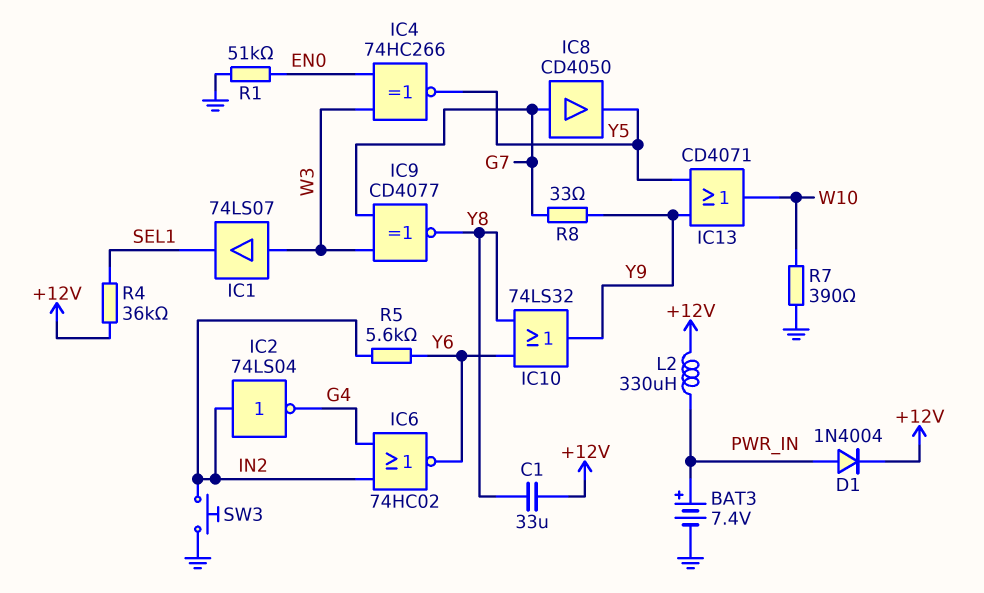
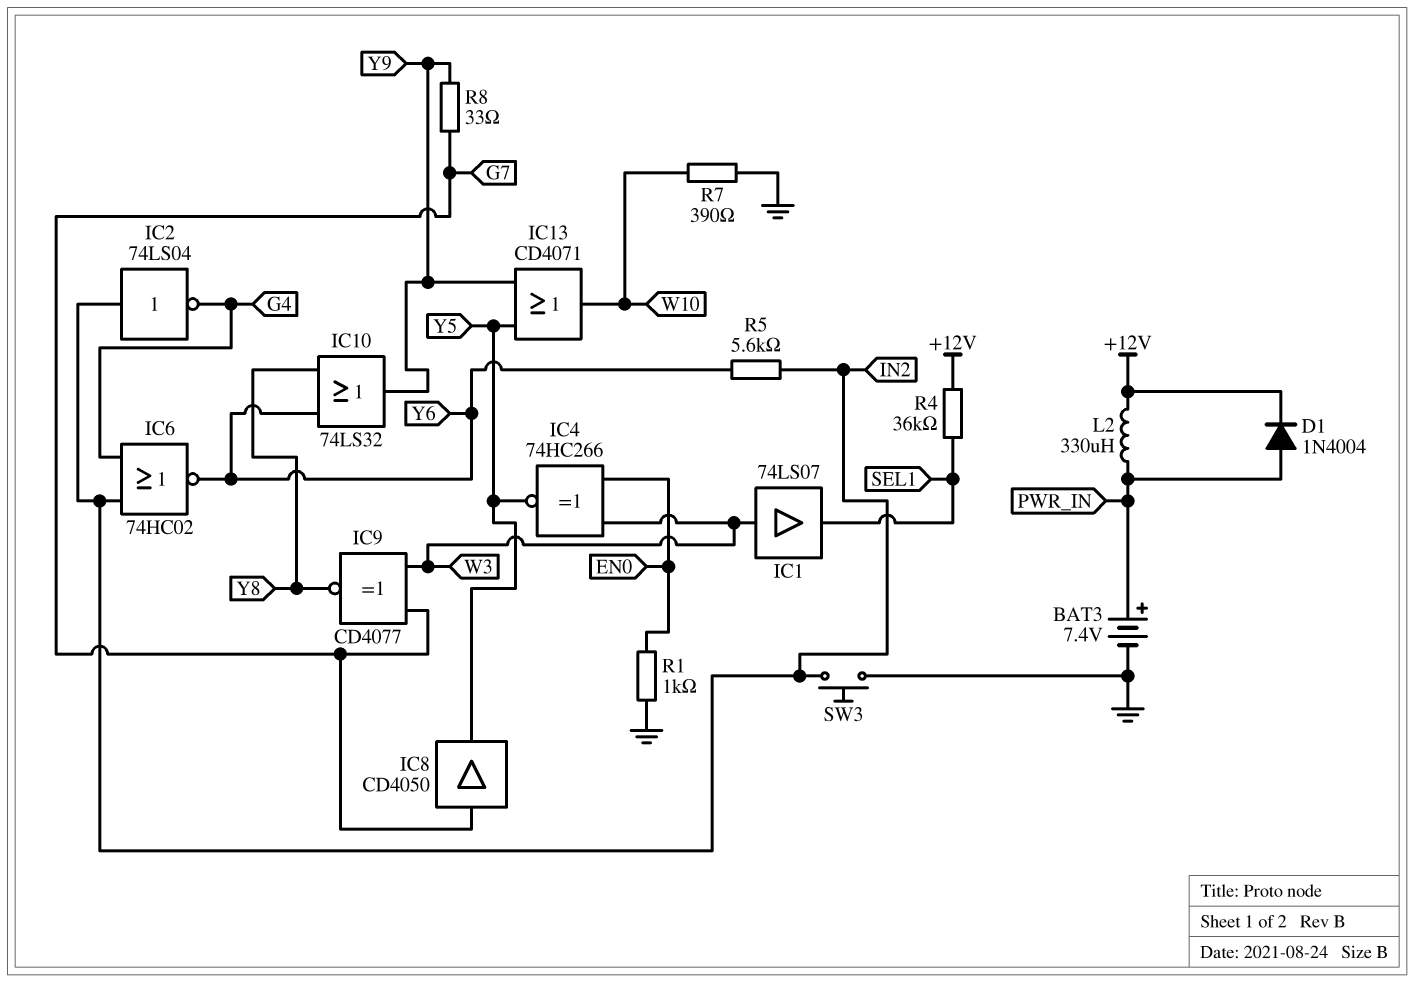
C1: 33uF (+12V, Y8) -> none
R1: 51k (EN0, GND) -> 1k (EN0, GND)

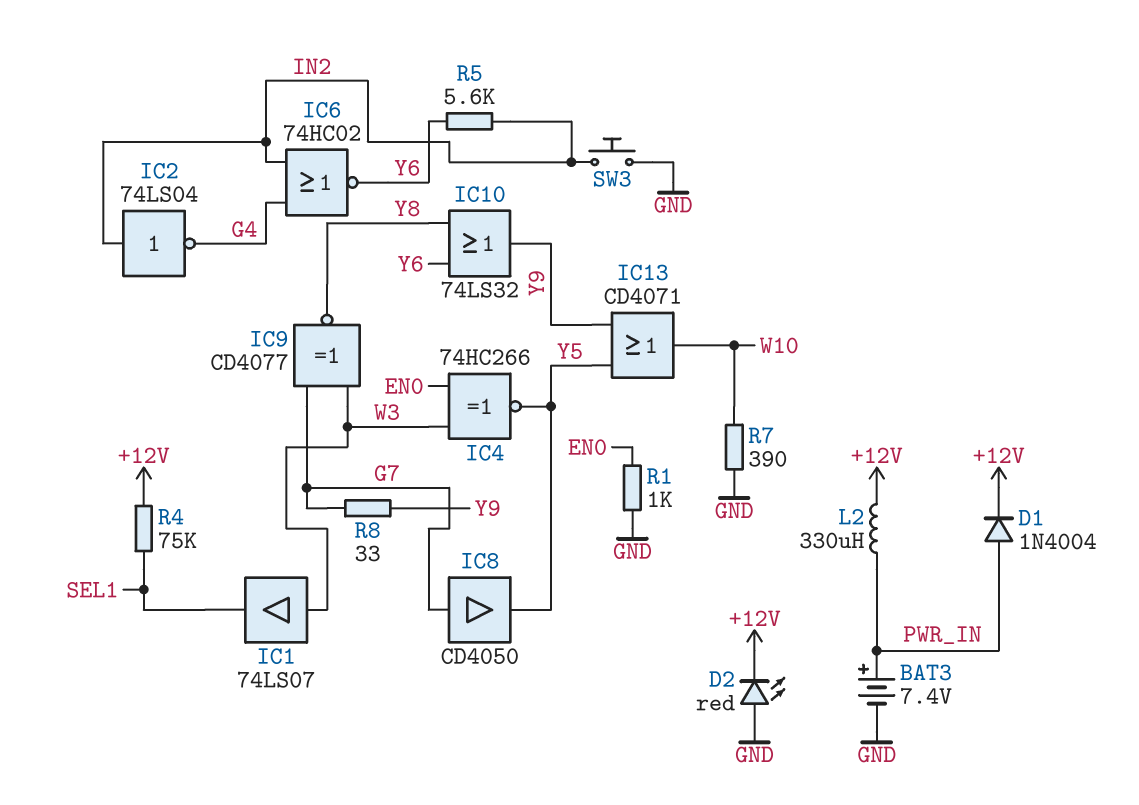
D2: none -> LED red (A GND, K +12V)
R4: 36k (+12V, SEL1) -> 75k (+12V, SEL1)

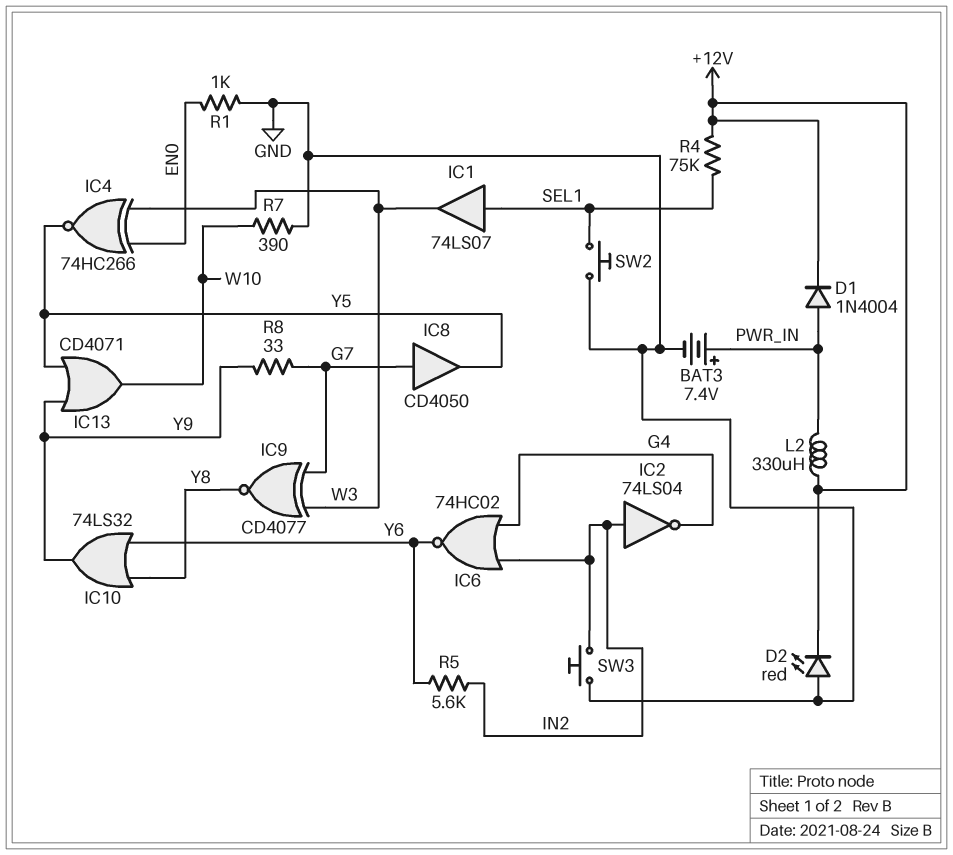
IC1: buffer 74LS07 (in W3, out SEL1) -> buffer 74LS07 (in SEL1, out W3)
SW2: none -> button (GND, SEL1)

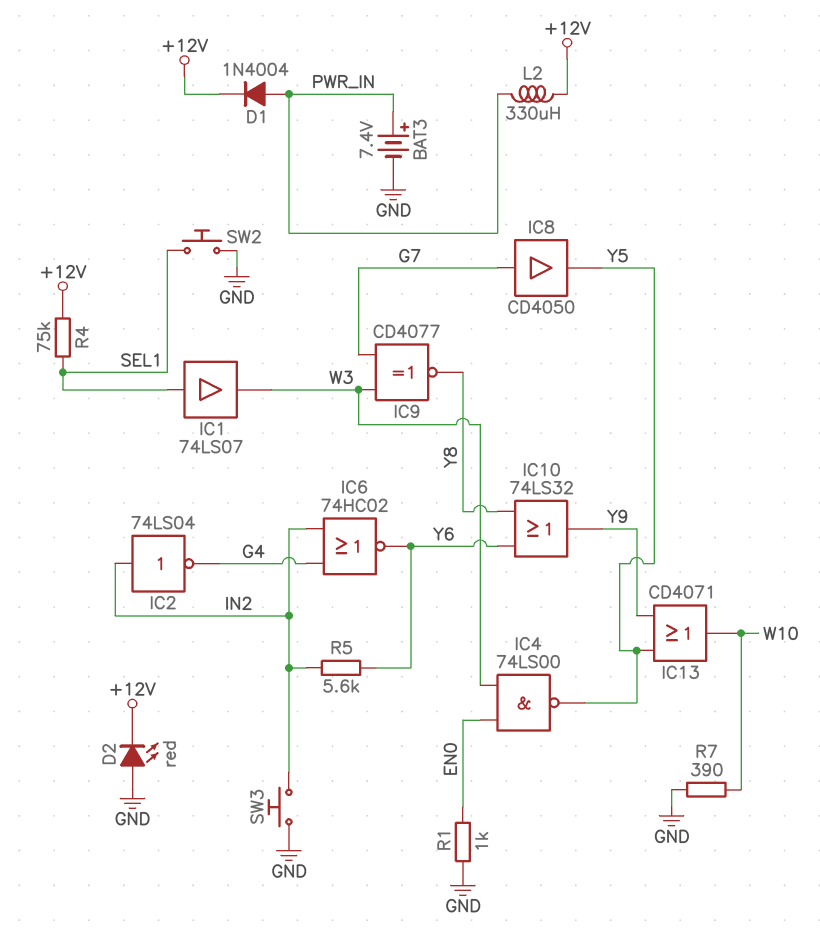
IC4: XNOR 74HC266 (in EN0, in W3, out Y5) -> NAND 74LS00 (in EN0, in W3, out Y5)
R8: 33 (G7, Y9) -> none

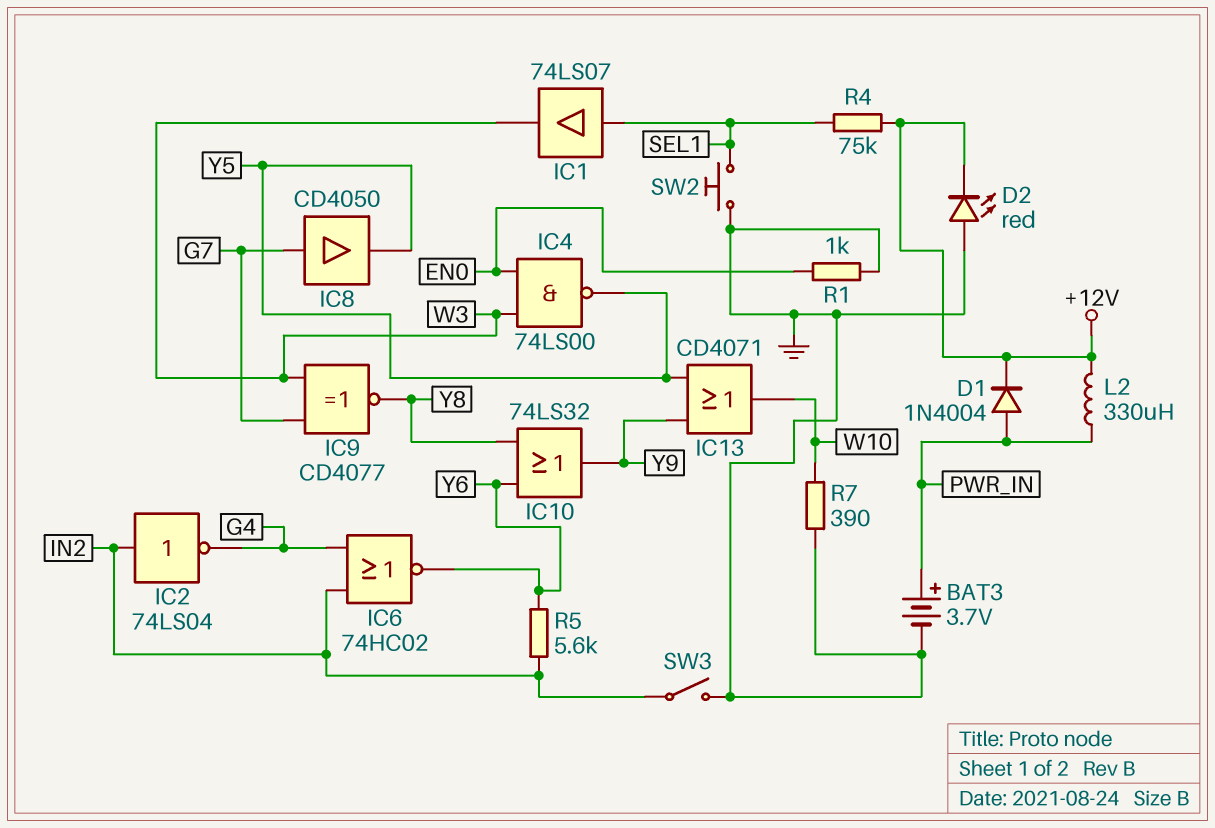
BAT3: 7.4V (plus PWR_IN, minus GND) -> 3.7V (plus PWR_IN, minus GND)
SW3: button (GND, IN2) -> switch (GND, IN2)

